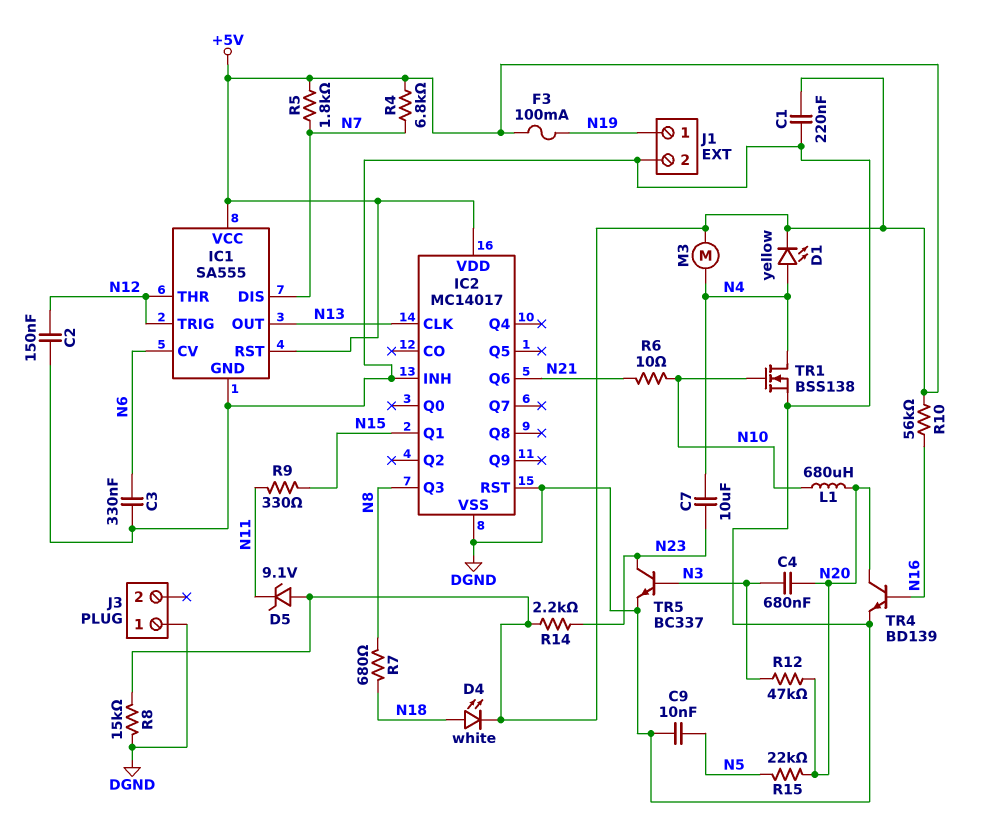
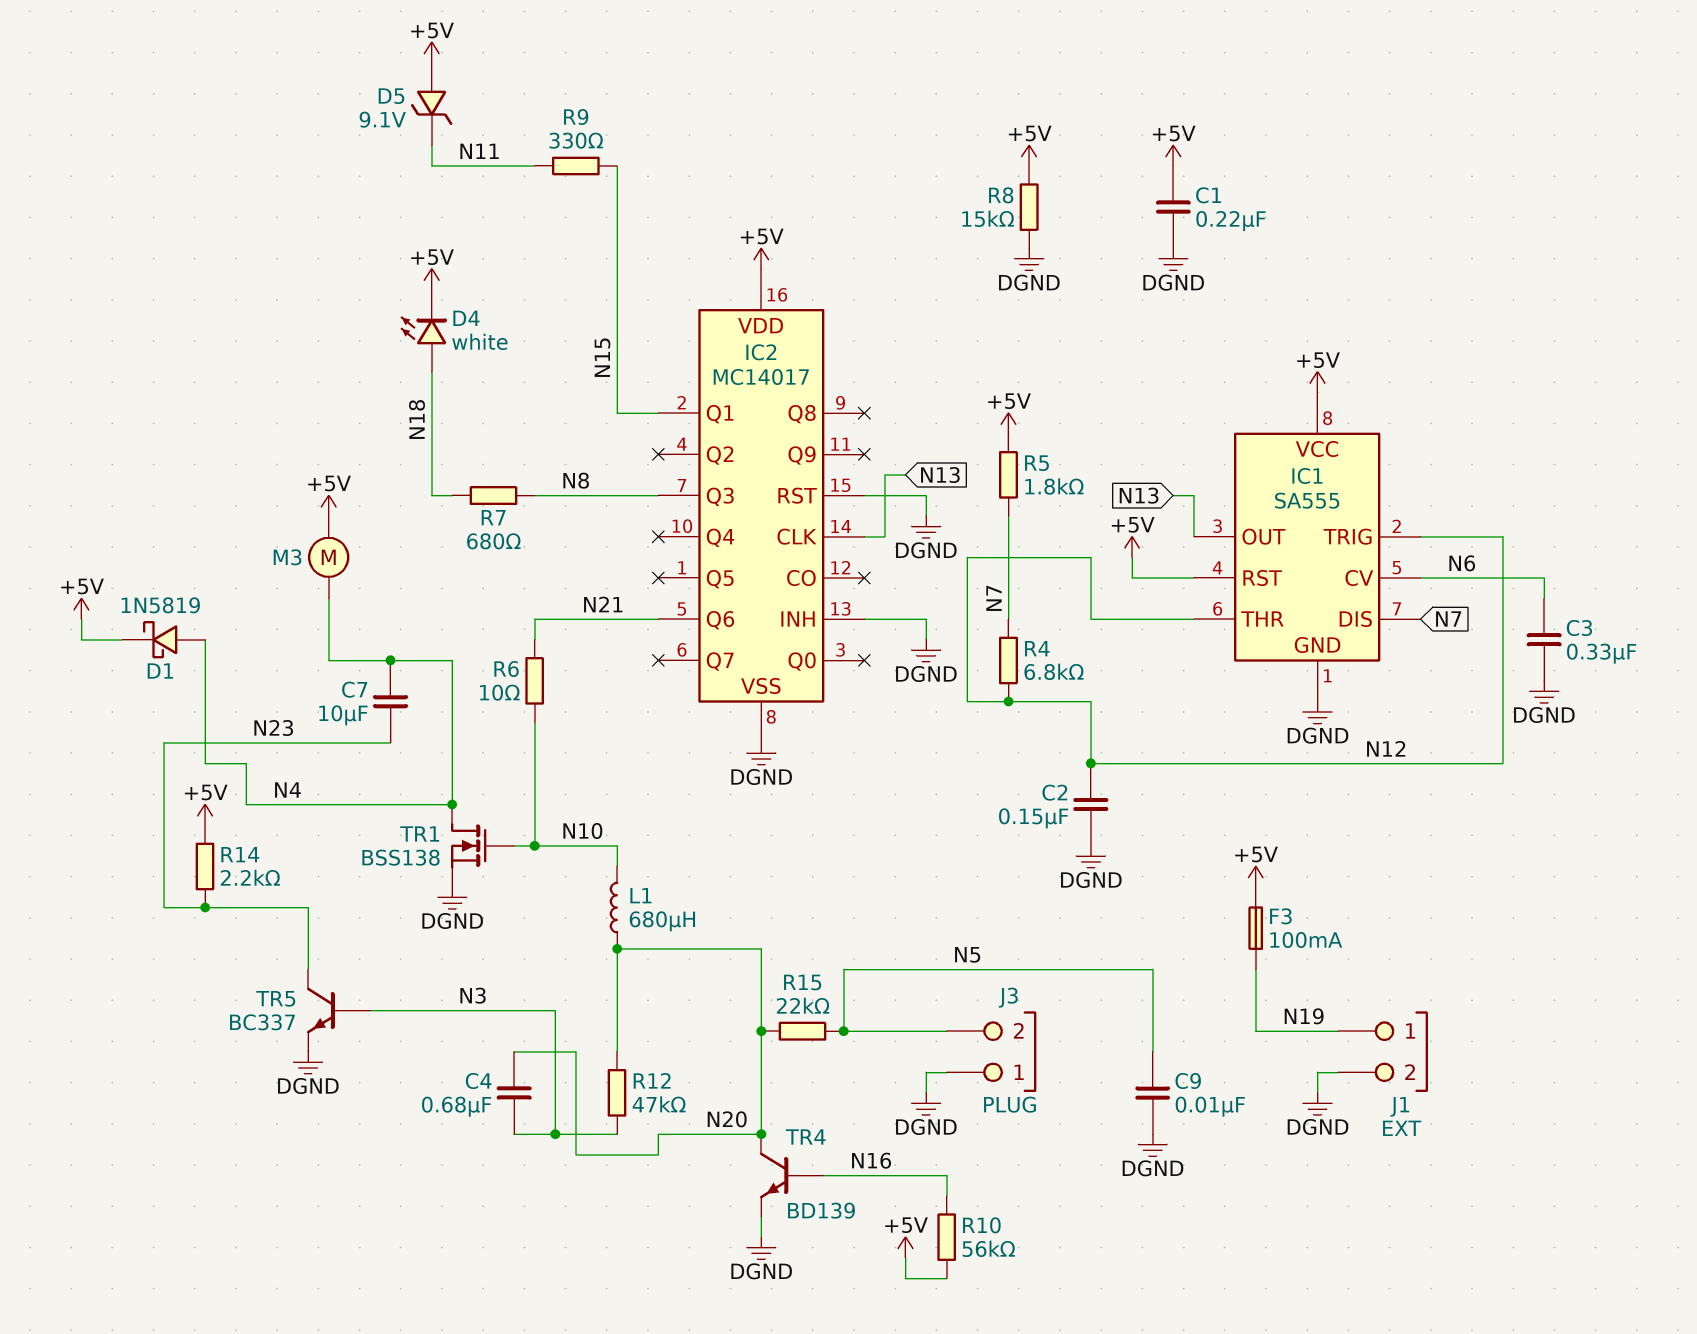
D1: LED yellow (A N4, K +5V) -> schottky 1N5819 (A N4, K +5V)
J3 pin 2: none -> N5
R4: 6.8k (+5V, N7) -> 6.8k (N7, N12)

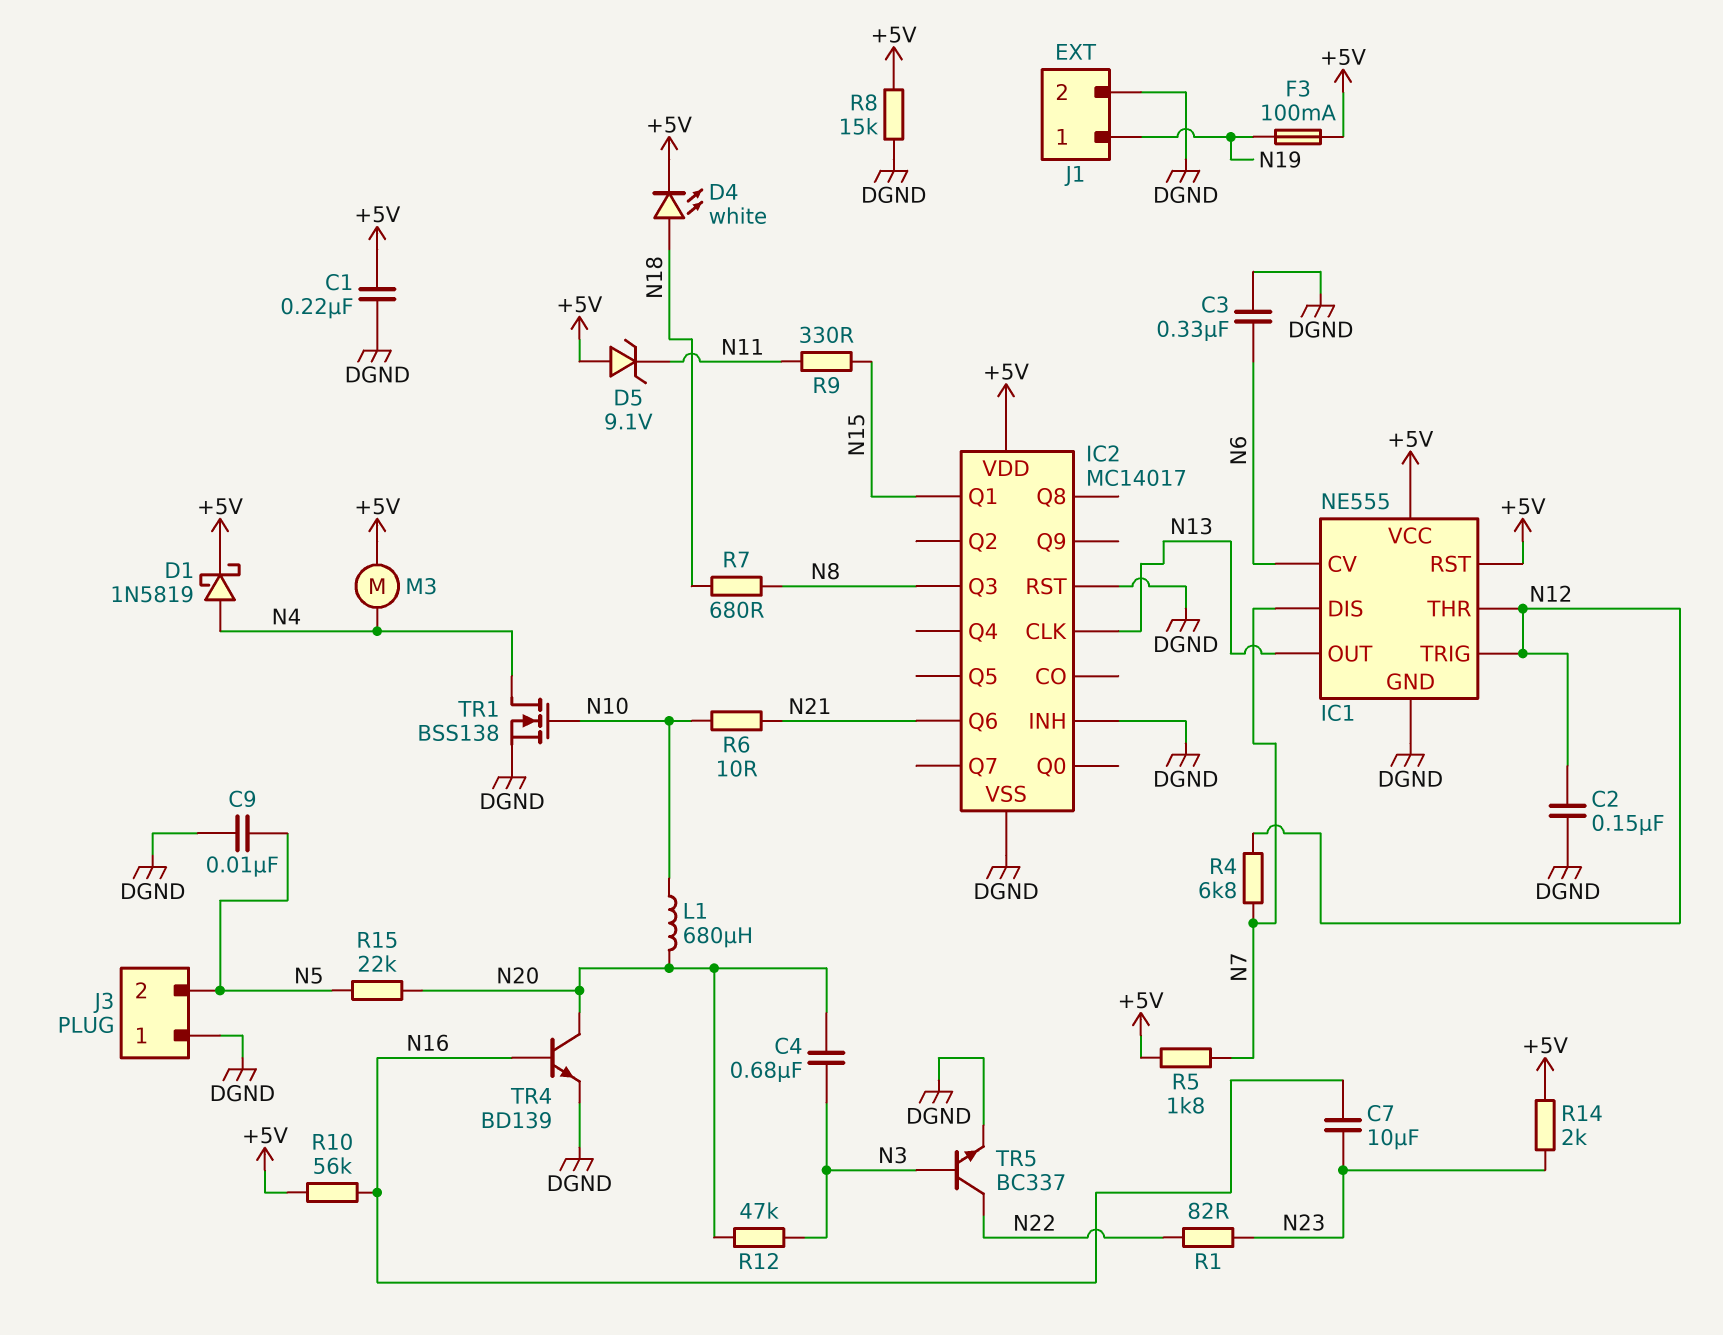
C7: 10uF (N4, N23) -> 10uF (N16, N23)
IC1: SA555 -> NE555
R1: none -> 82 (N22, N23)
R14: 2.2k (+5V, N23) -> 2k (+5V, N23)
TR5: NPN BC337 (B N3, C N23, E DGND) -> NPN BC337 (B N3, C N22, E DGND)

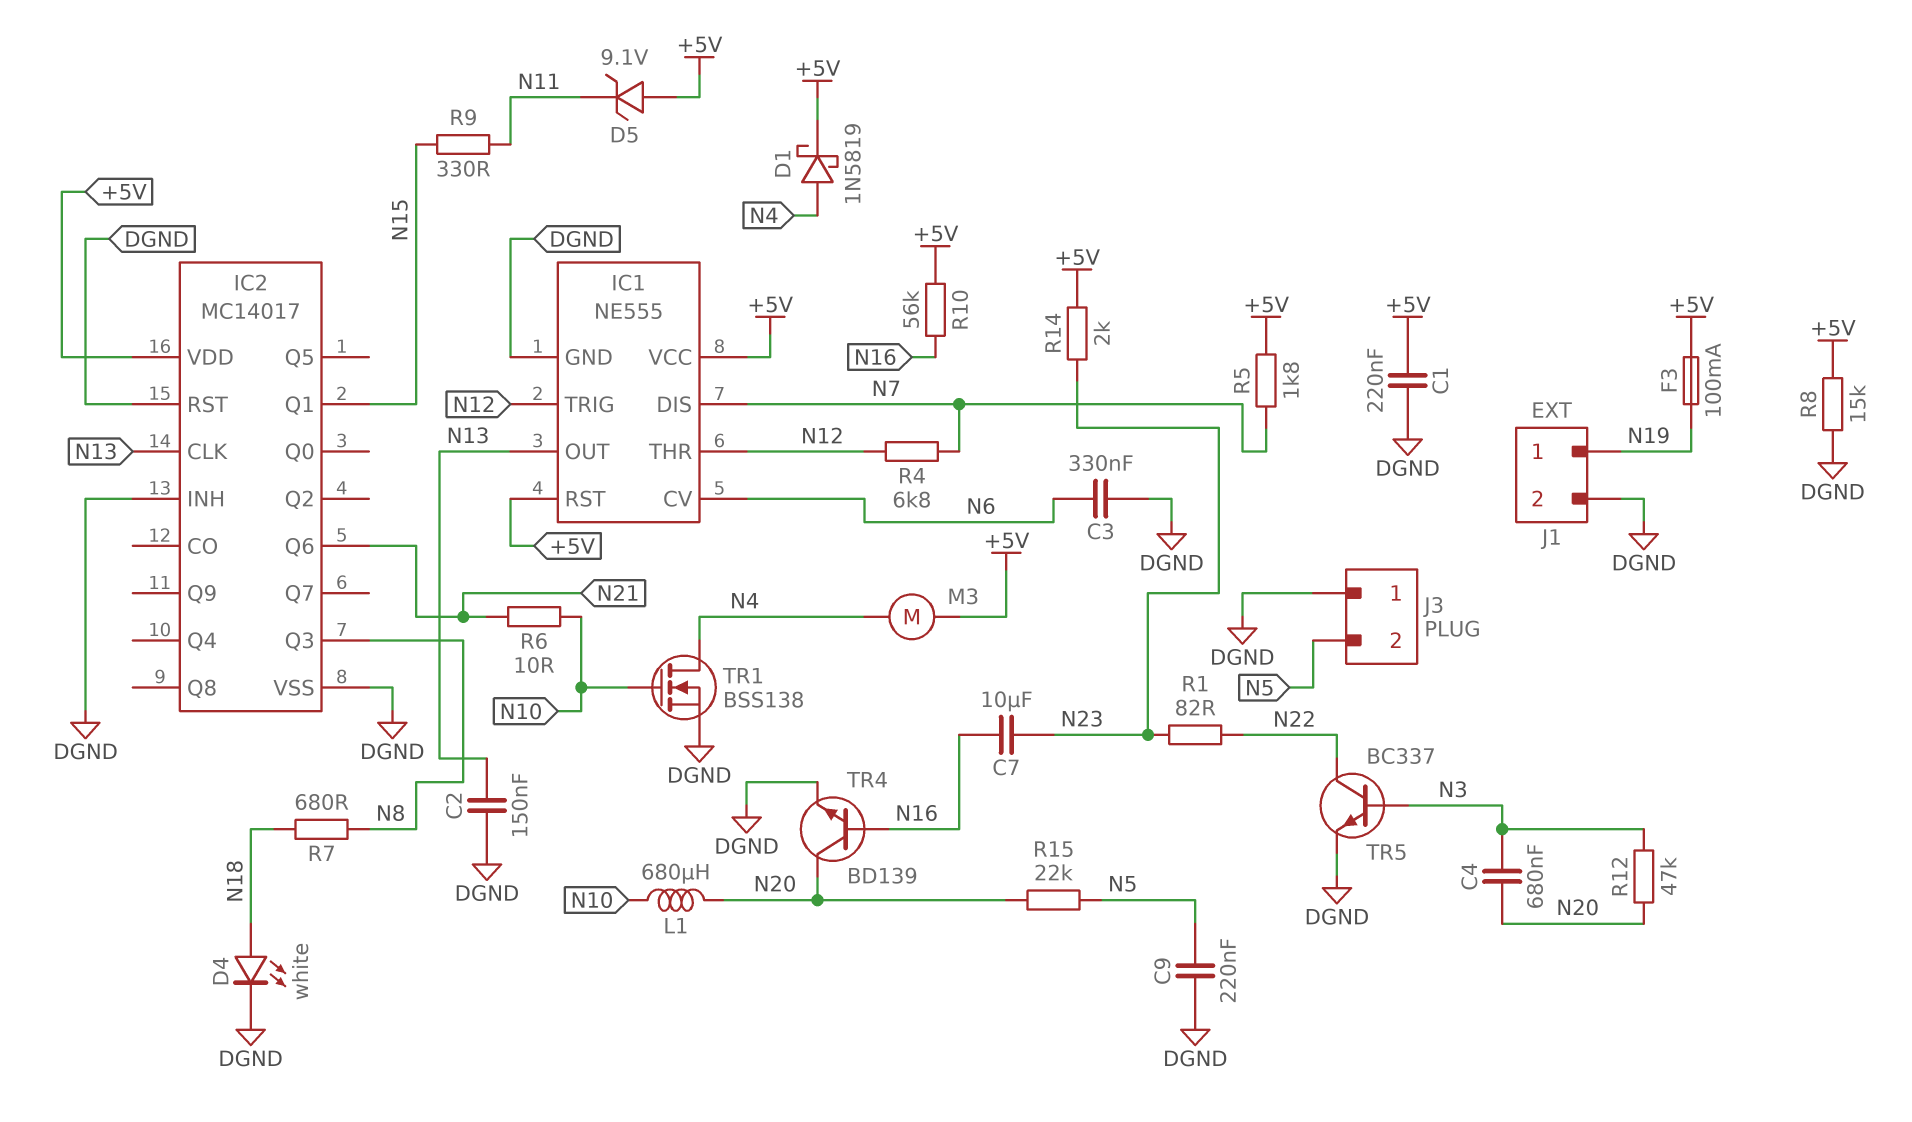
C2: 150nF (DGND, N12) -> 150nF (DGND, N13)
C9: 10nF (DGND, N5) -> 220nF (DGND, N5)
D4: LED white (A N18, K +5V) -> LED white (A N18, K DGND)

